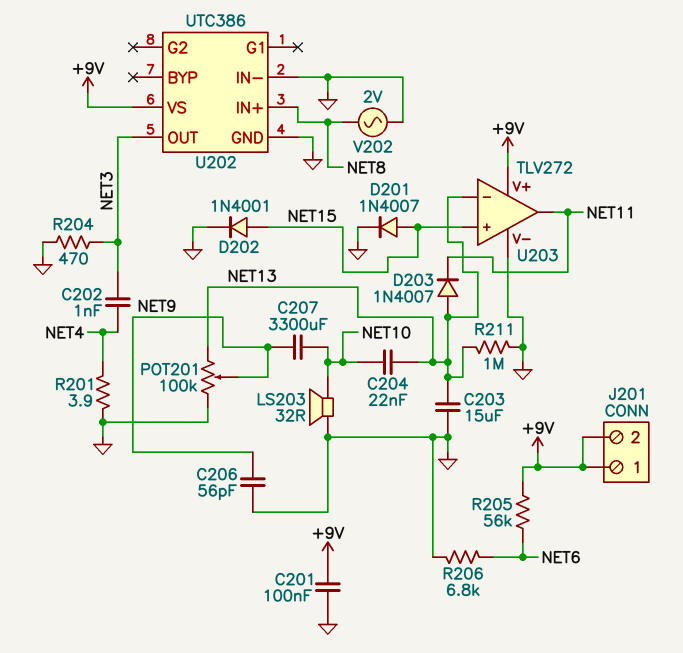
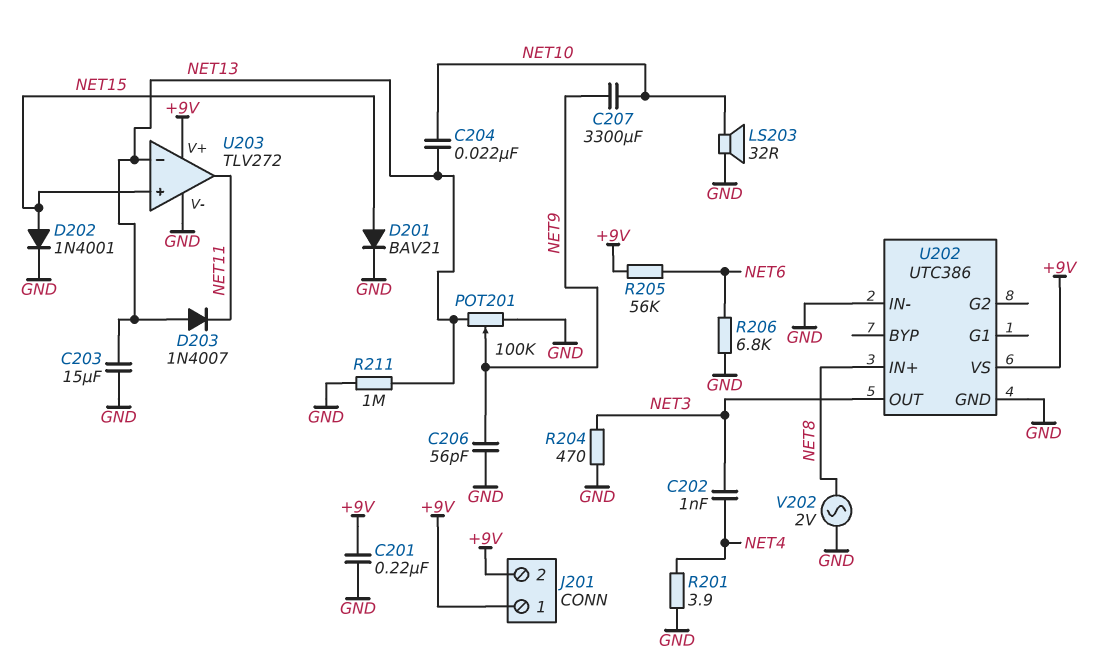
C201: 100nF (+9V, GND) -> 220nF (+9V, GND)
D201: diode 1N4007 (A NET15, K GND) -> diode BAV21 (A NET15, K GND)

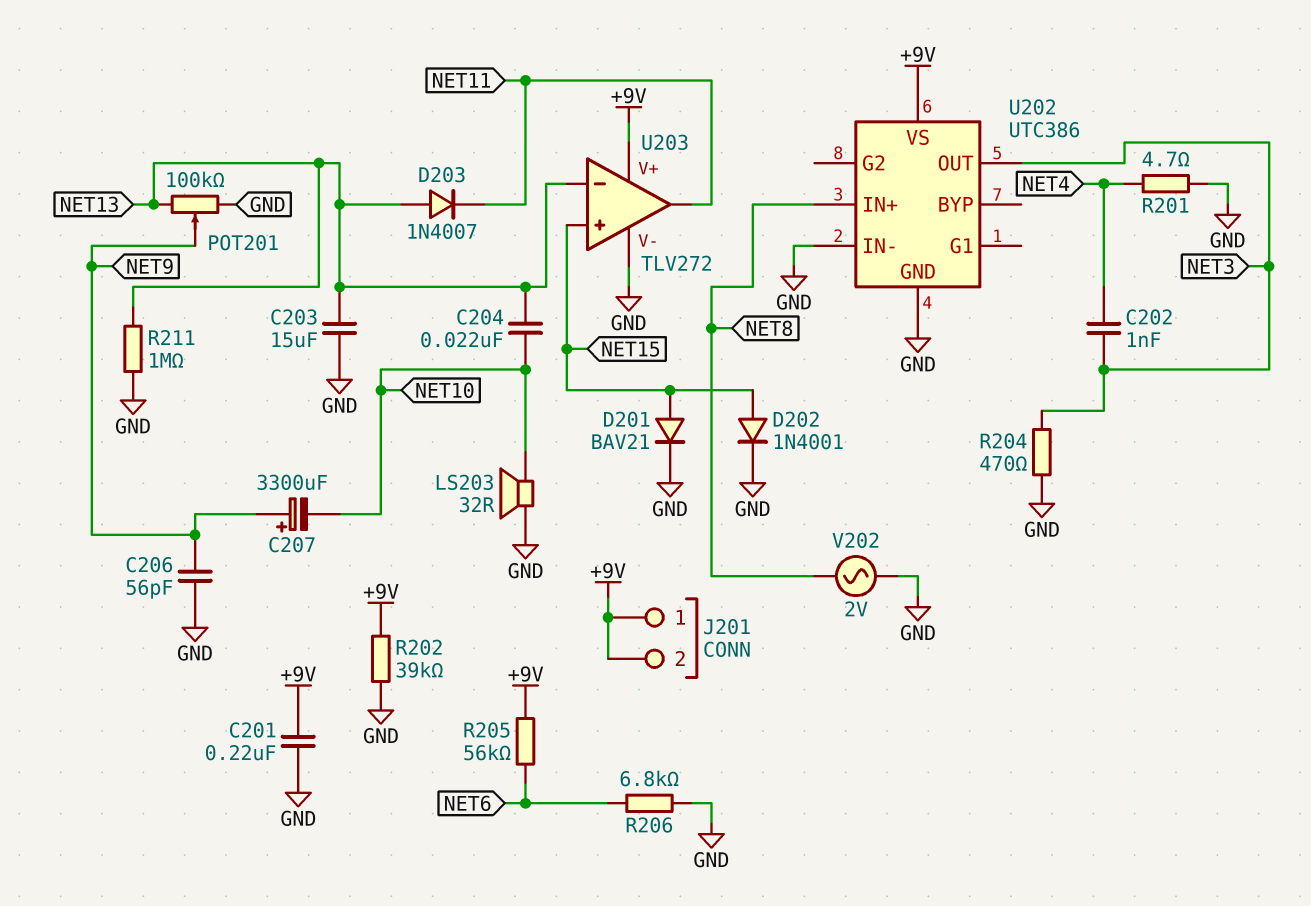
C207: 3300uF (NET9, NET10) -> 3300uF (plus NET9, minus NET10)
R201: 3.9 (GND, NET4) -> 4.7 (GND, NET4)
R202: none -> 39k (+9V, GND)

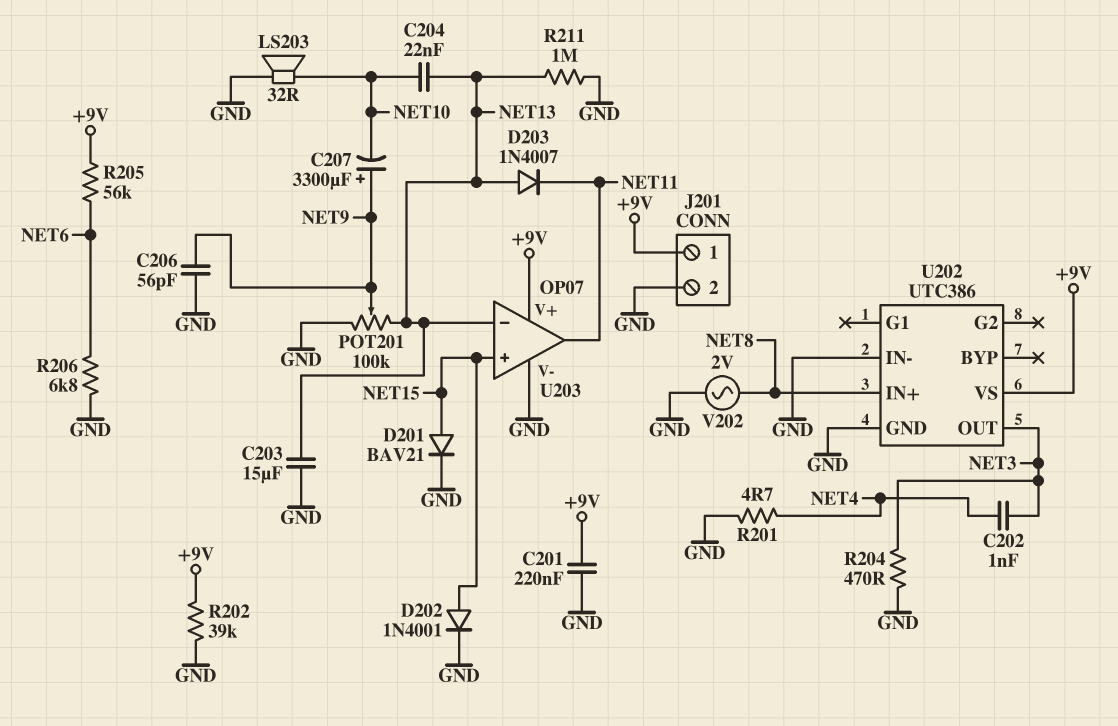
J201 pin 2: +9V -> GND
U203: TLV272 -> OP07

